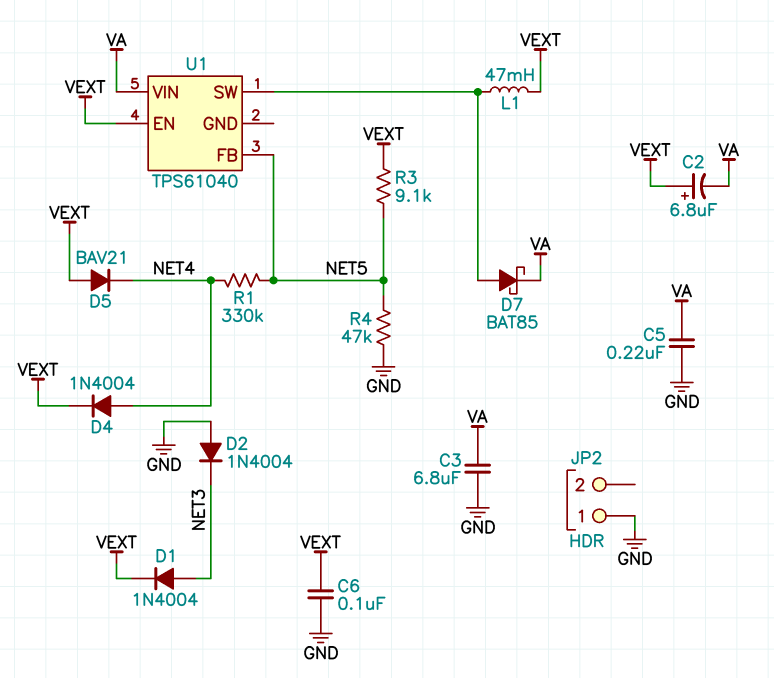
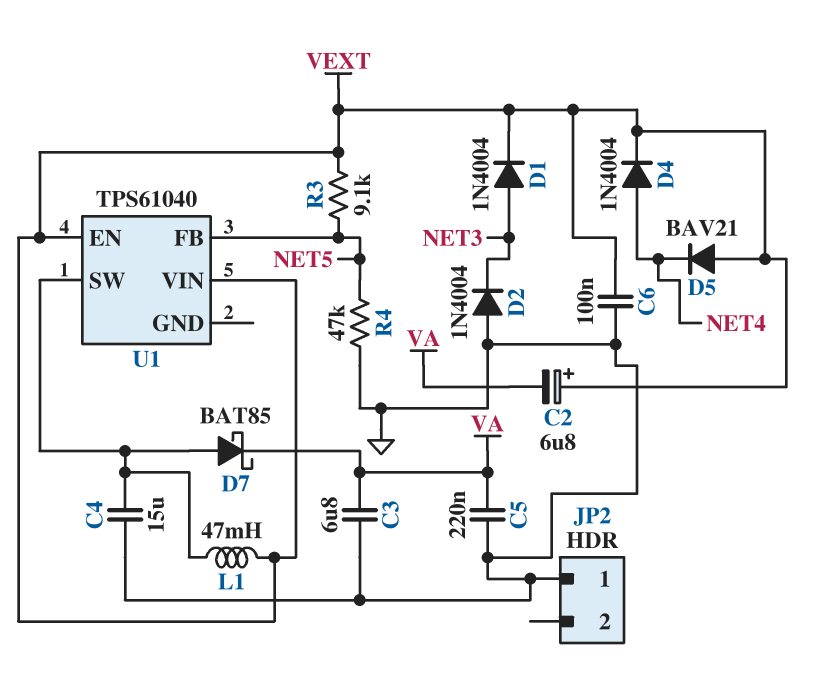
C4: none -> 15uF (GND, U1/SW)
R1: 330k (NET4, NET5) -> none
U1 pin VIN: VA -> VEXT

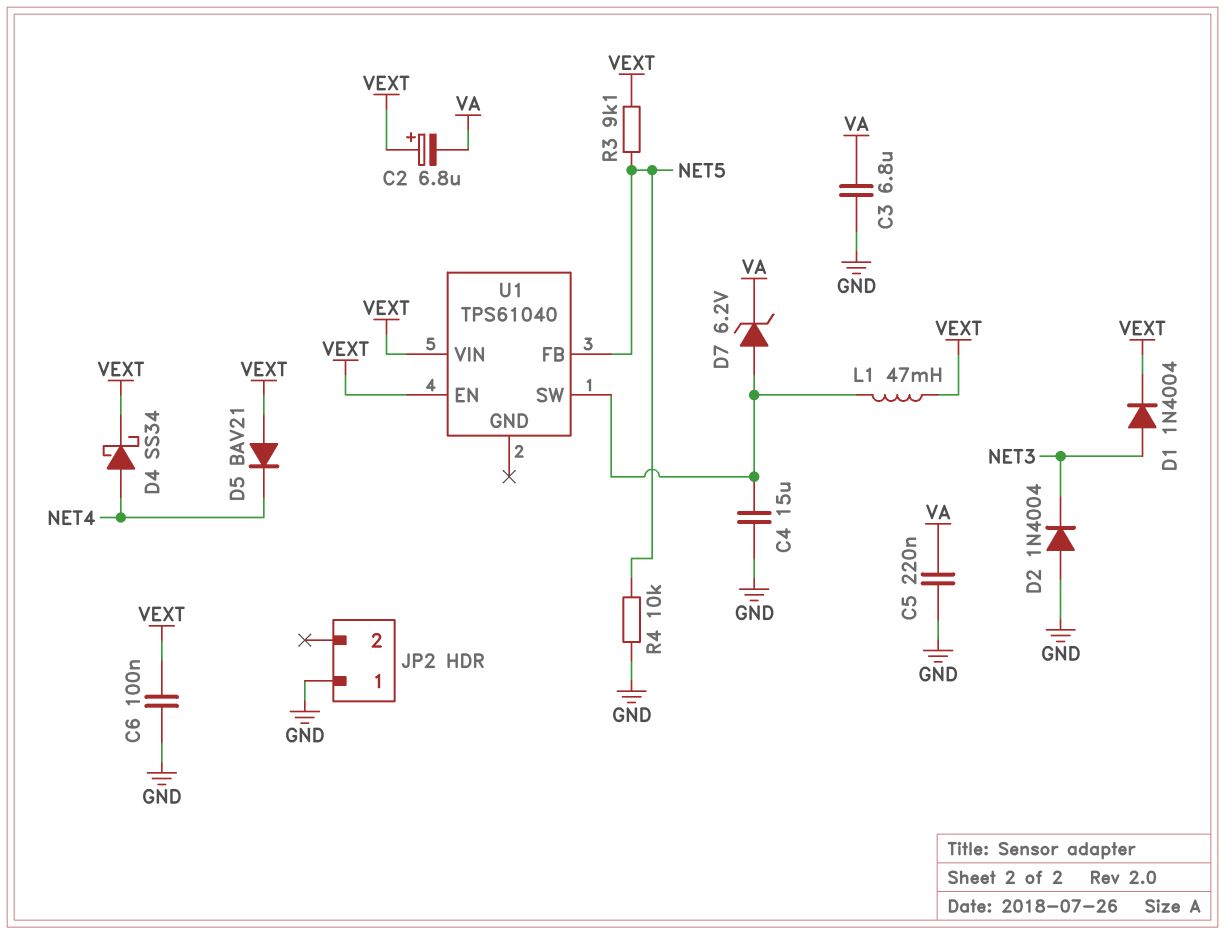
D4: diode 1N4004 (A NET4, K VEXT) -> schottky SS34 (A NET4, K VEXT)
D7: schottky BAT85 (A U1/SW, K VA) -> zener 6.2V (A U1/SW, K VA)
R4: 47k (GND, NET5) -> 10k (GND, NET5)

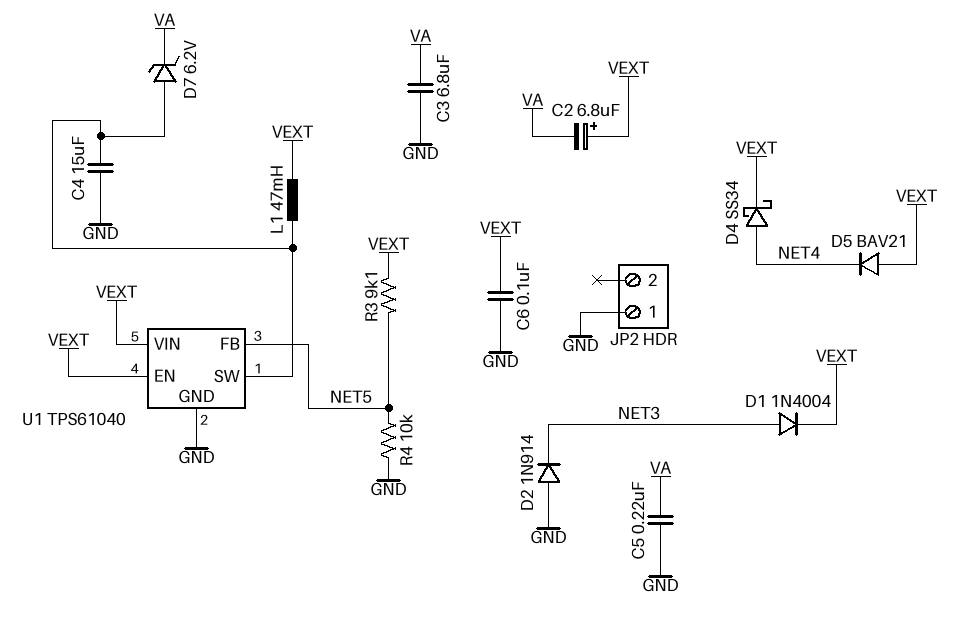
D2: diode 1N4004 (A GND, K NET3) -> diode 1N914 (A GND, K NET3)
U1 pin GND: none -> GND

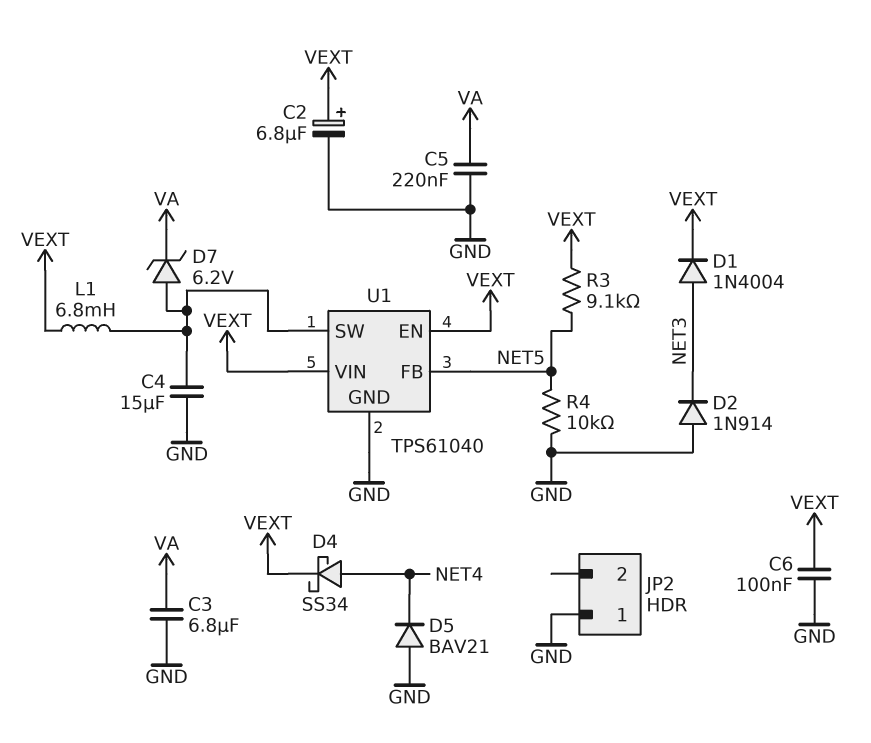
C2: 6.8uF (plus VEXT, minus VA) -> 6.8uF (plus VEXT, minus GND)
D5: diode BAV21 (A VEXT, K NET4) -> diode BAV21 (A GND, K NET4)
L1: 47mH (U1/SW, VEXT) -> 6.8mH (U1/SW, VEXT)

